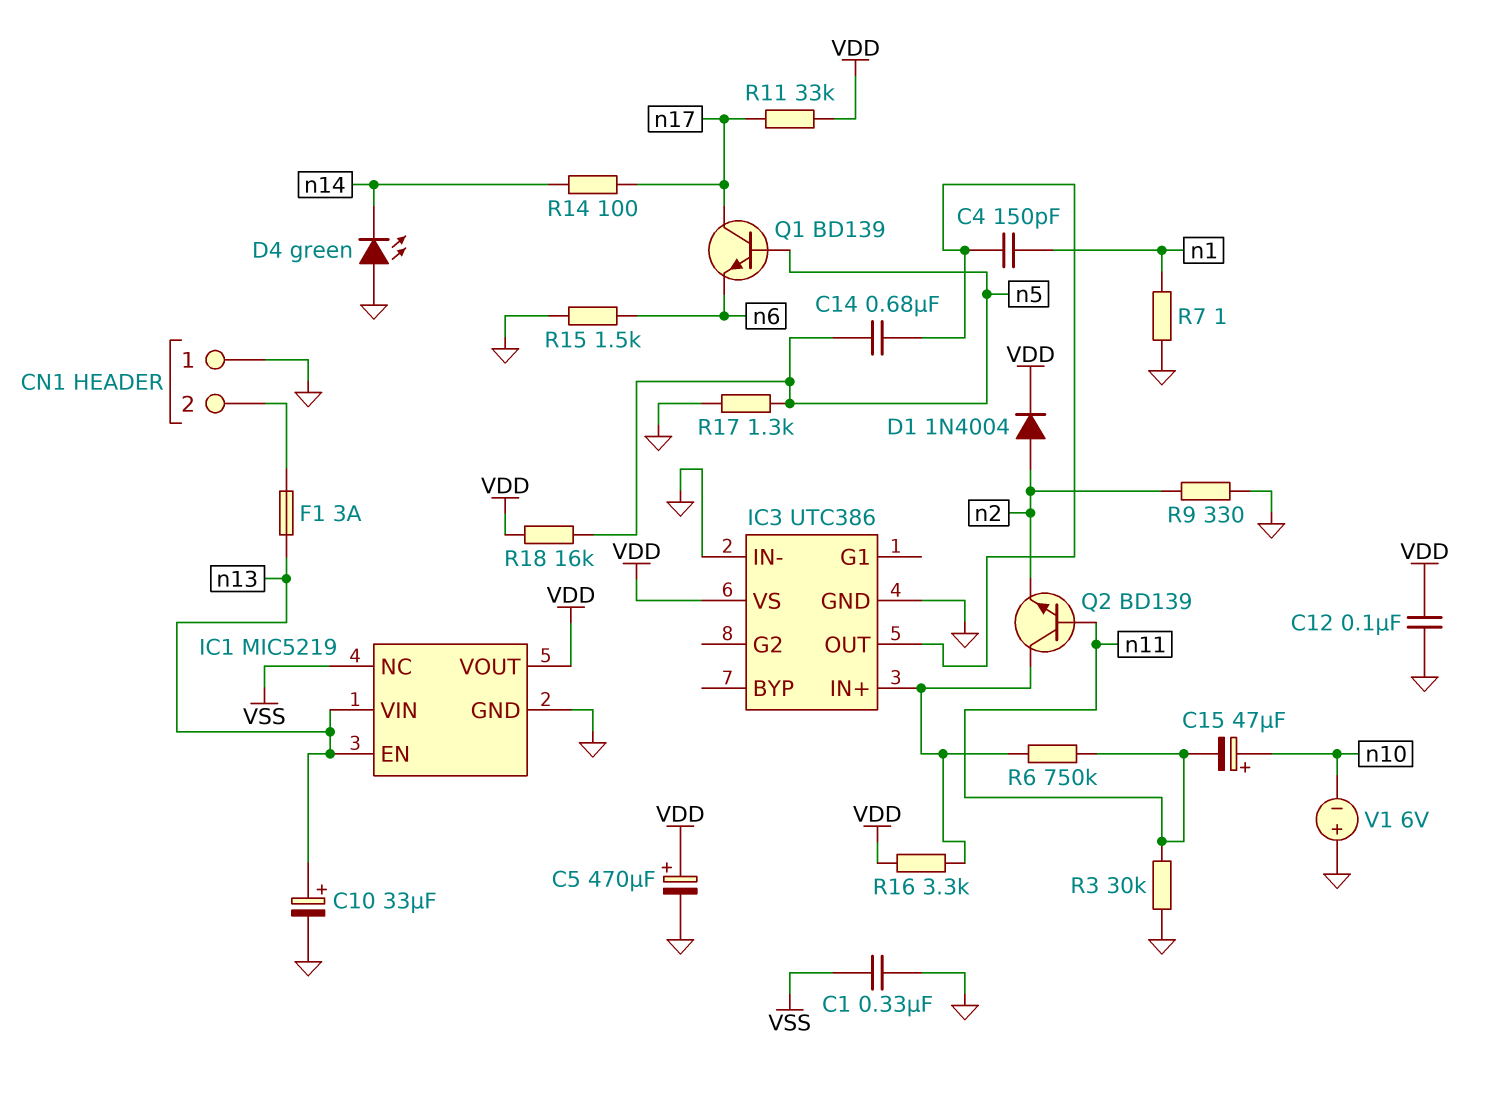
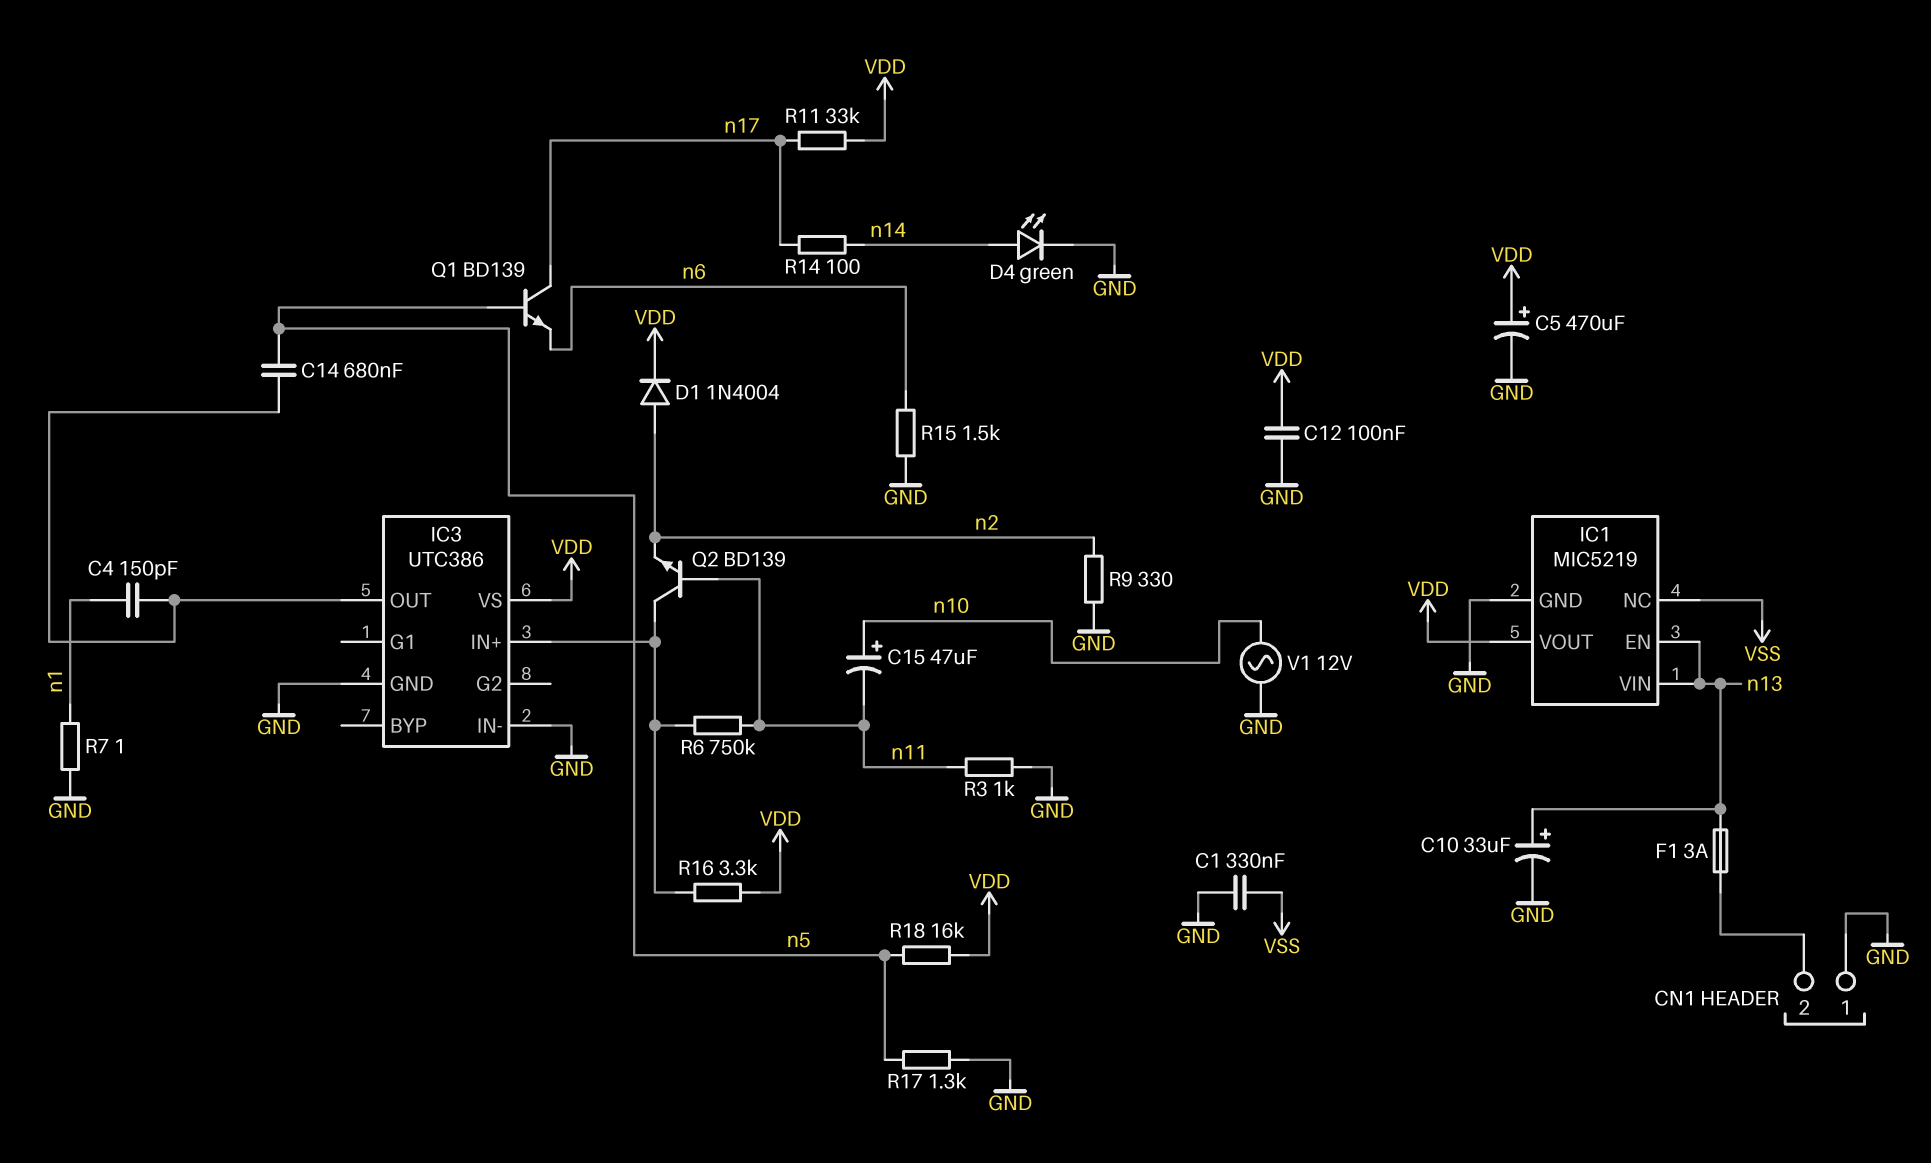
D4: LED green (A GND, K n14) -> LED green (A n14, K GND)
R3: 30k (GND, n11) -> 1k (GND, n11)
V1: 6V (plus GND, minus n10) -> AC 12V (GND, n10)

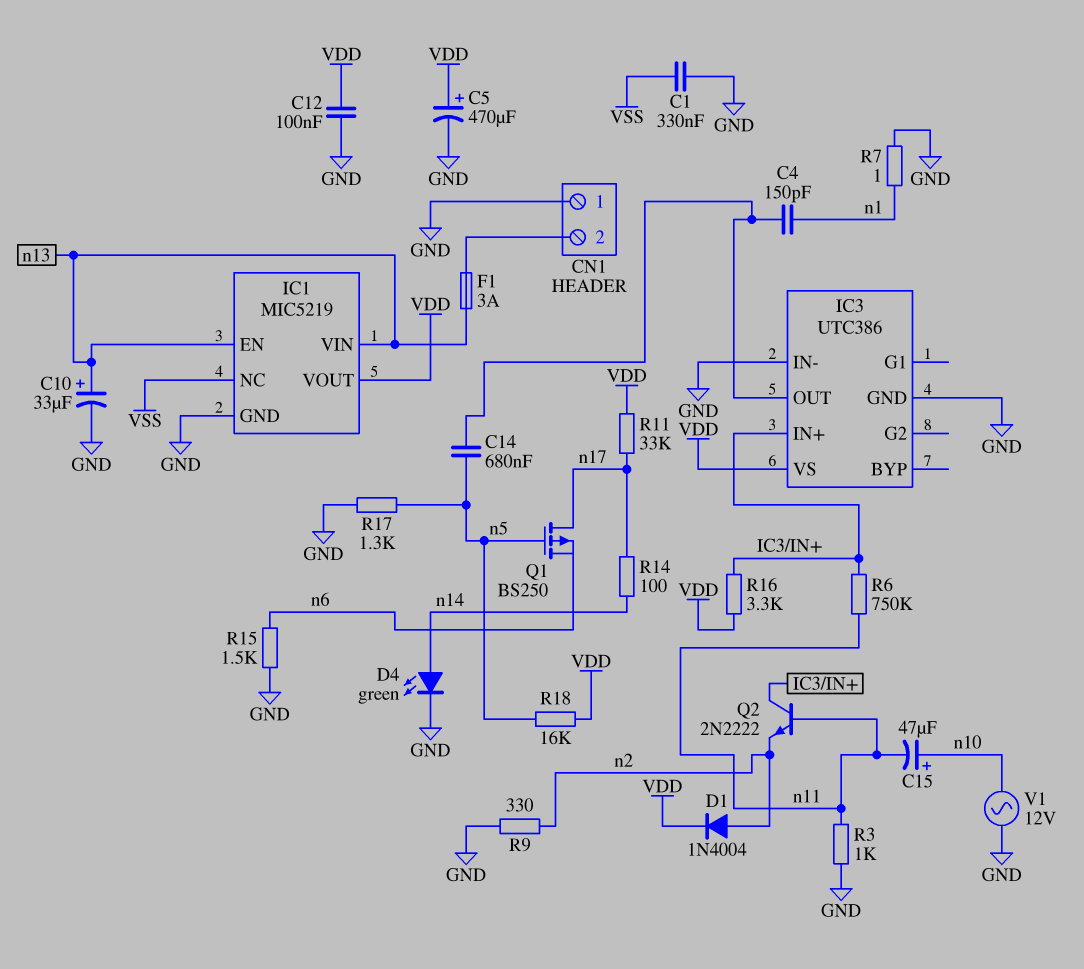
Q1: NPN BD139 (B n5, C n17, E n6) -> PMOS BS250 (G n5, D n17, S n6)
Q2: NPN BD139 (B n11, C IC3/IN+, E n2) -> NPN 2N2222 (B n11, C IC3/IN+, E n2)

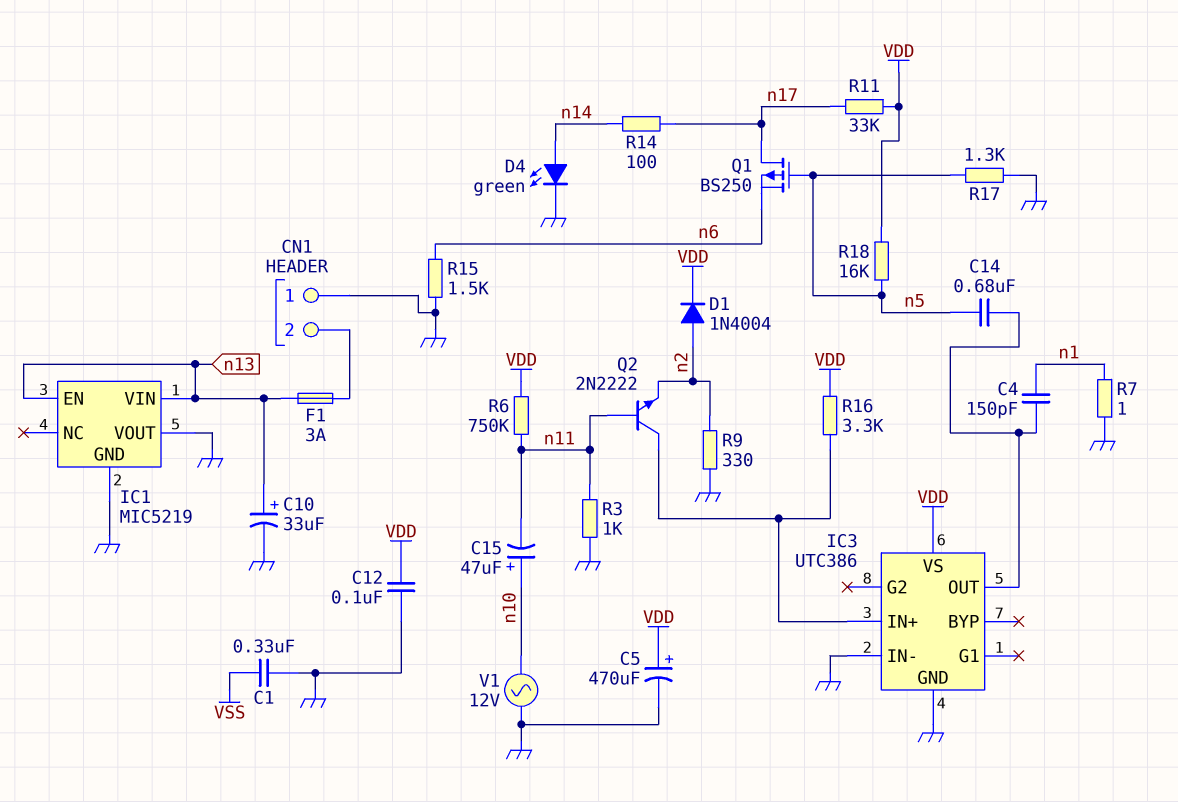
IC1 pin NC: VSS -> none
IC1 pin VOUT: VDD -> GND
R6: 750k (IC3/IN+, n11) -> 750k (VDD, n11)

